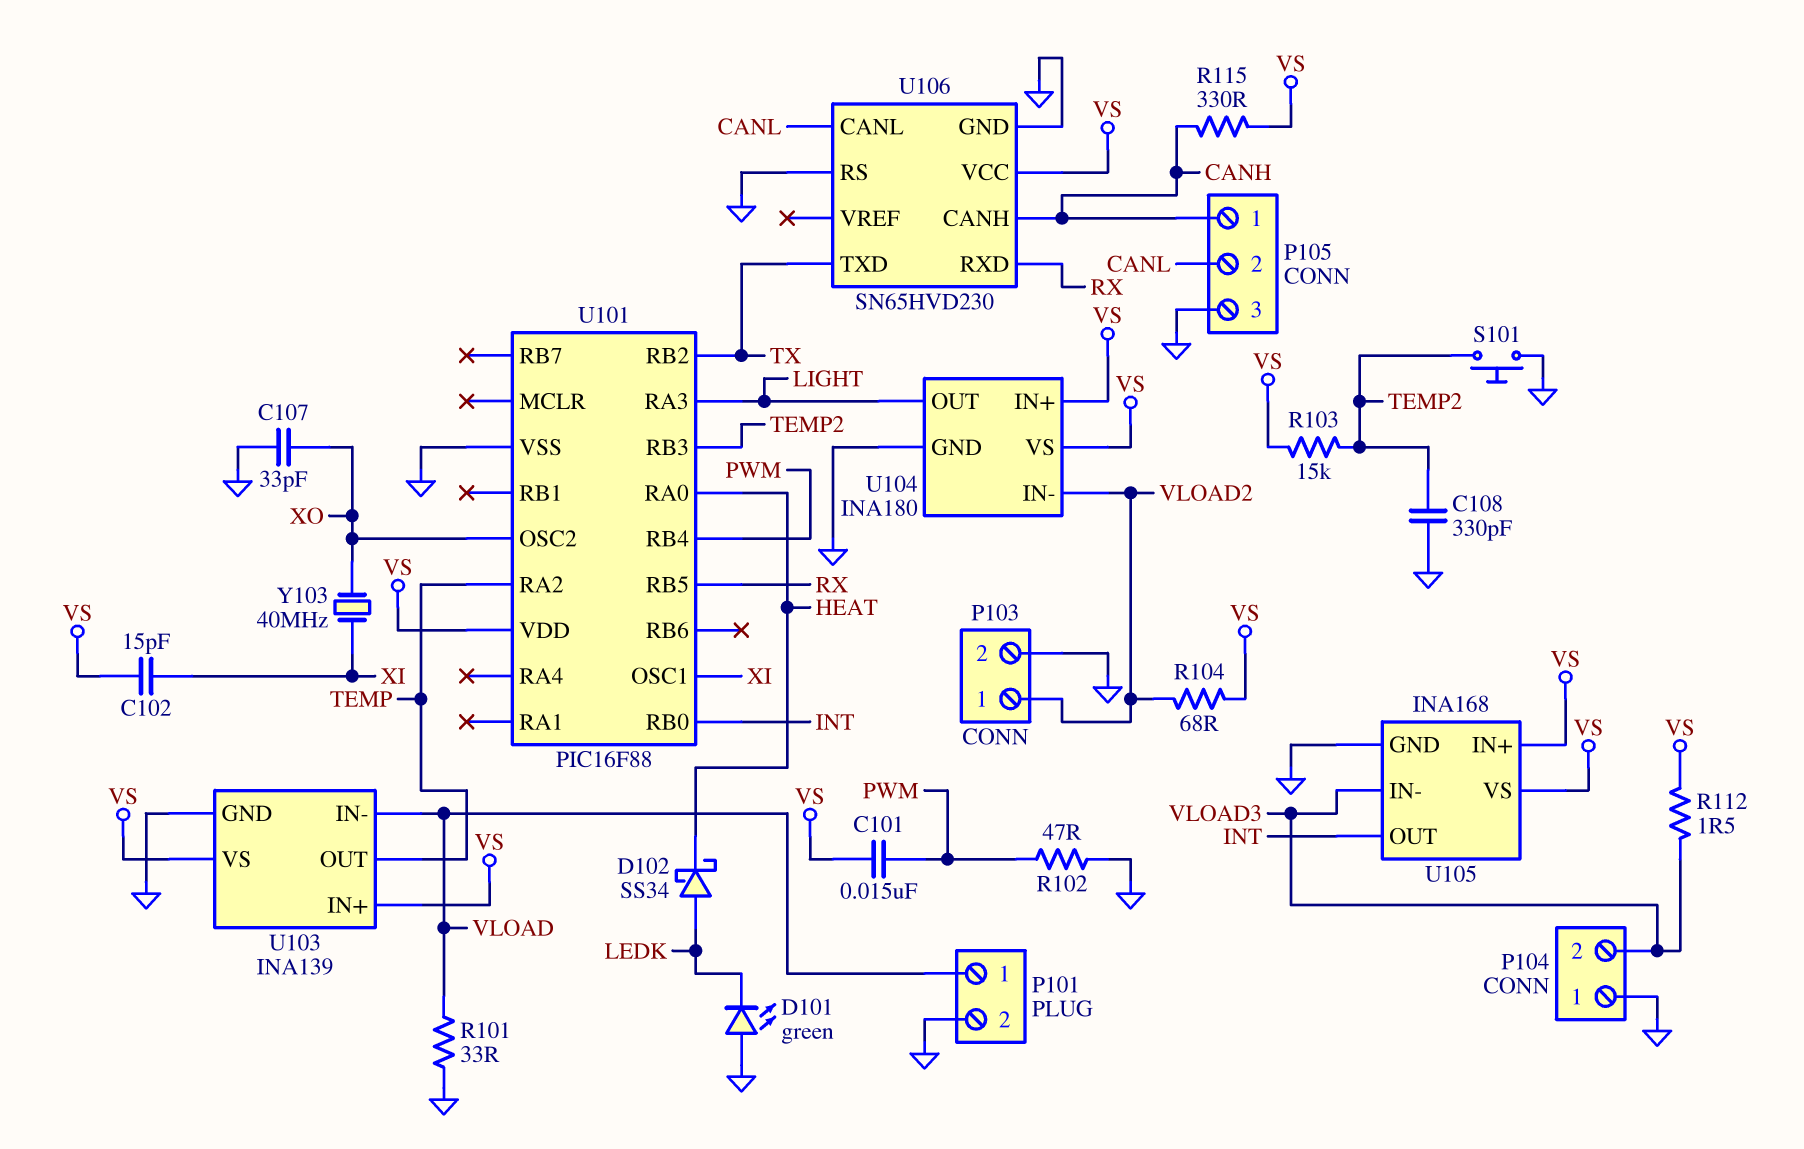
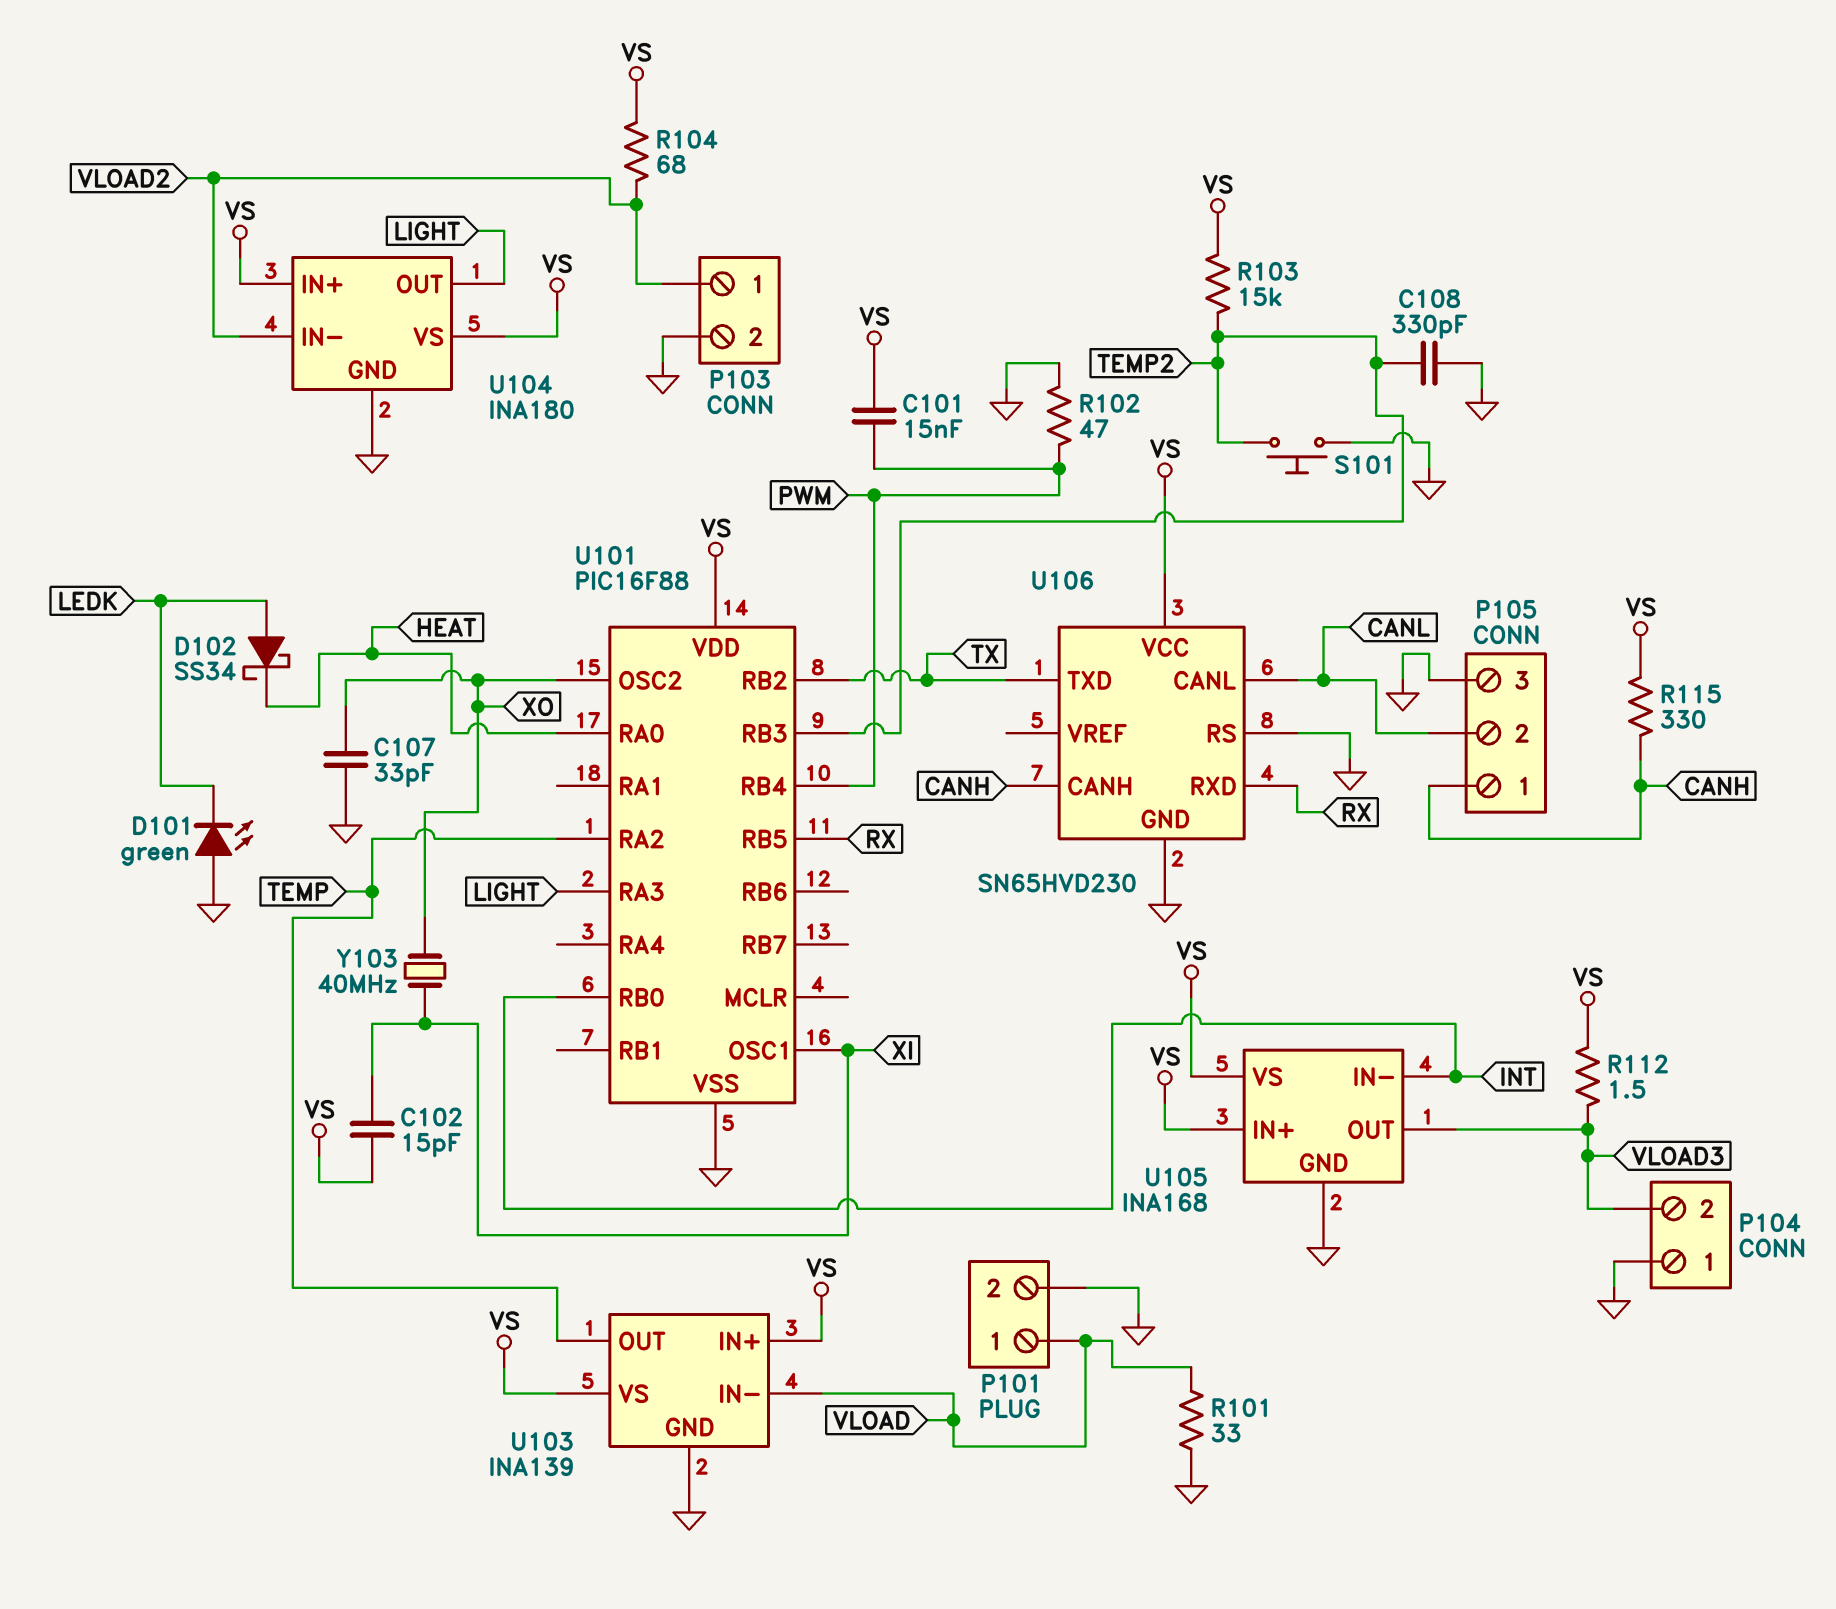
U105 pin IN-: VLOAD3 -> INT
U105 pin OUT: INT -> VLOAD3

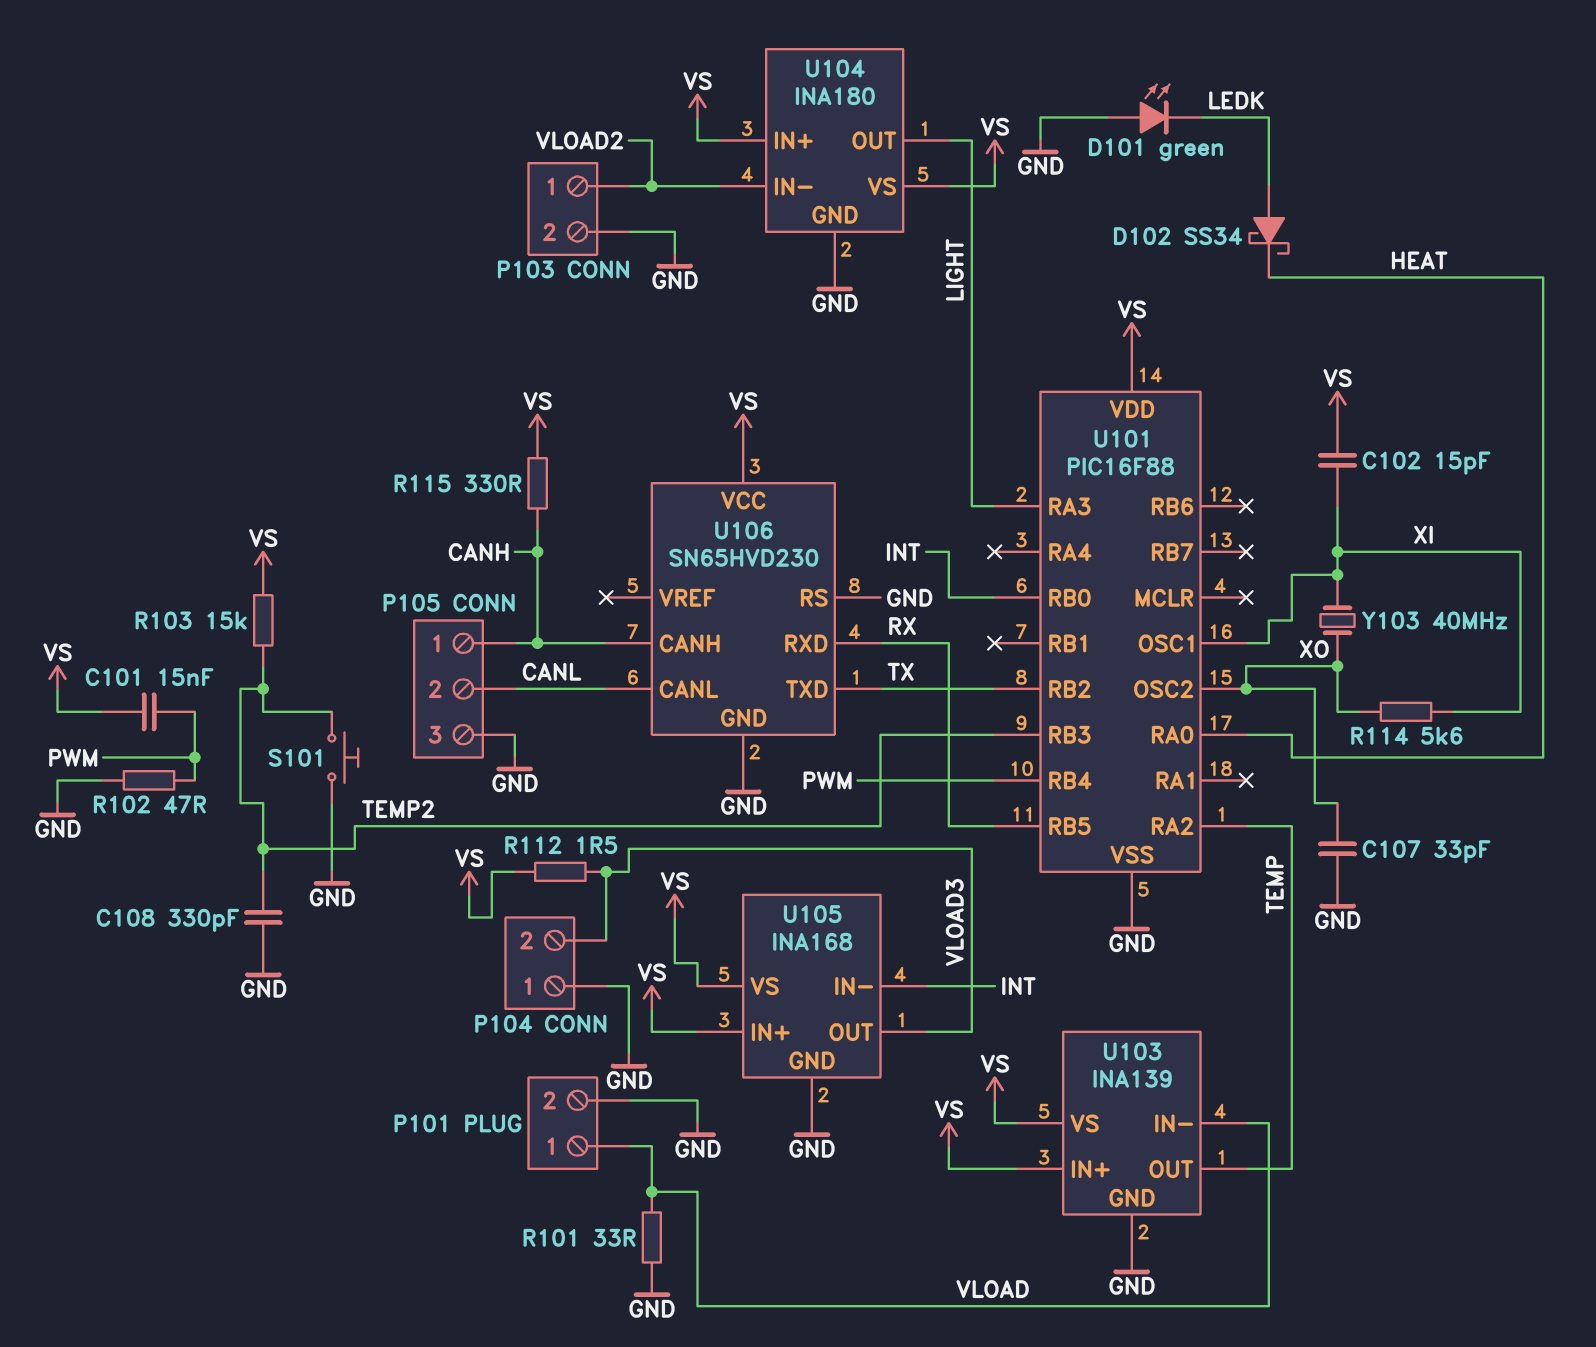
R104: 68 (VLOAD2, VS) -> none
R114: none -> 5.6k (XI, XO)

